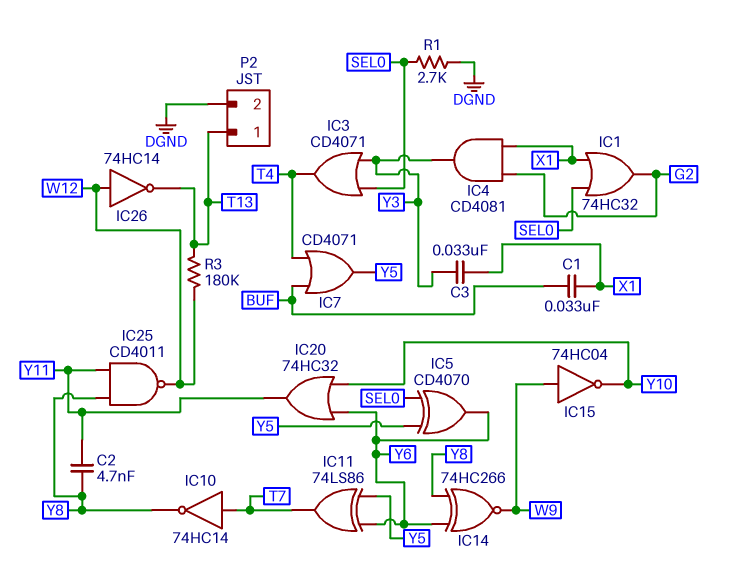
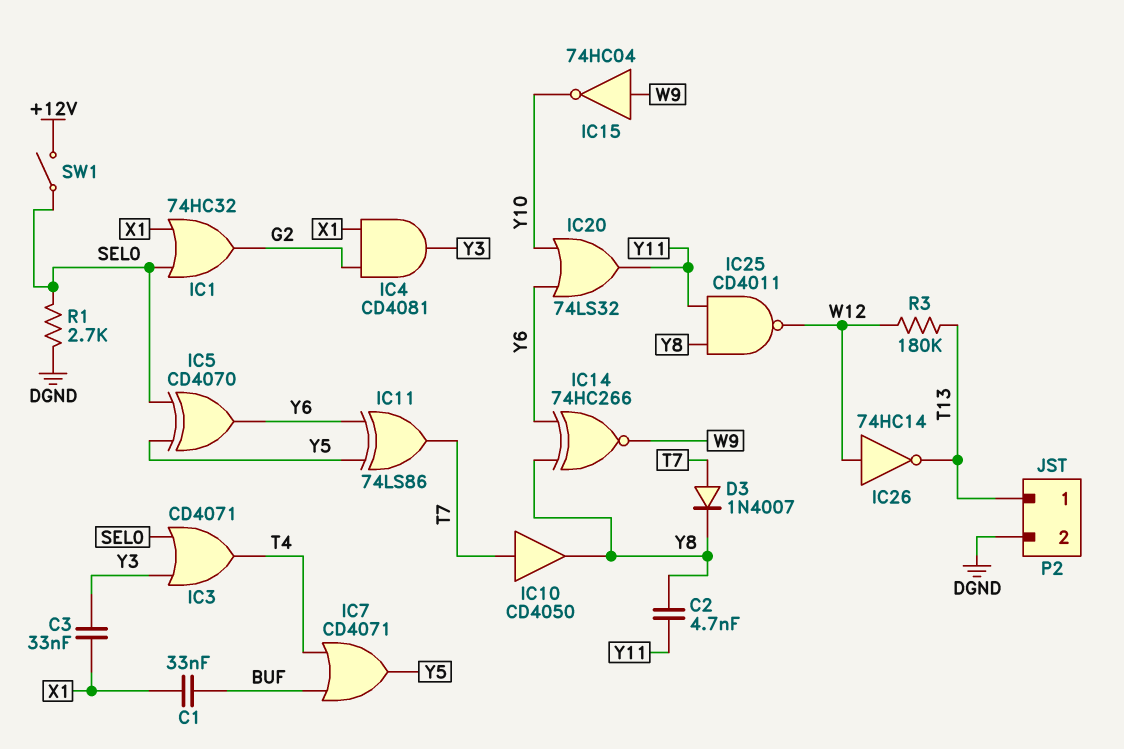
D3: none -> diode 1N4007 (A T7, K Y8)
IC10: NOT 74HC14 (in T7, out Y8) -> buffer CD4050 (in T7, out Y8)
IC20: OR 74HC32 (in Y6, in Y10, out Y11) -> OR 74LS32 (in Y6, in Y10, out Y11)
SW1: none -> switch (+12V, SEL0)

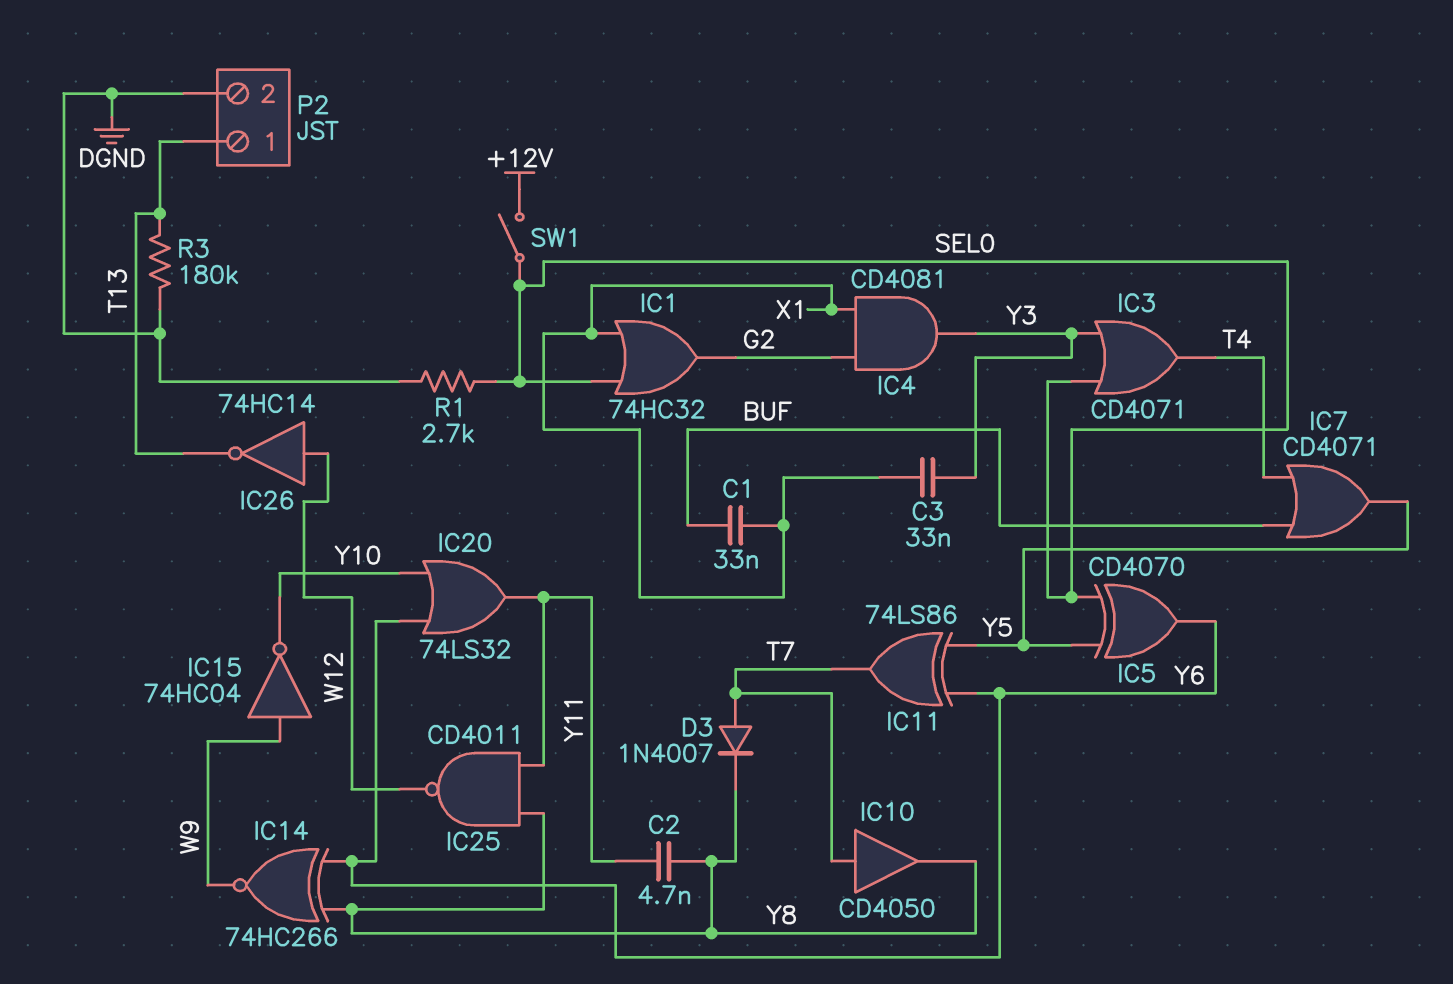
R3: 180k (T13, W12) -> 180k (DGND, T13)

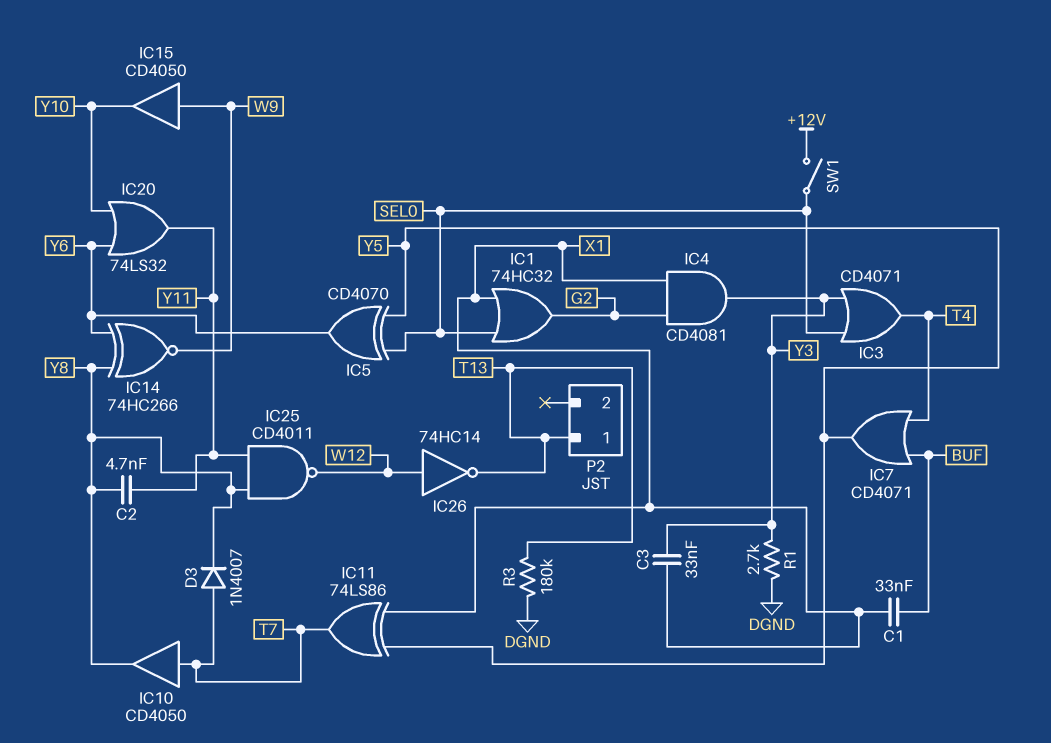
IC11: XOR 74LS86 (in Y5, in Y6, out T7) -> XOR 74LS86 (in X1, in Y5, out T7)
IC15: NOT 74HC04 (in W9, out Y10) -> buffer CD4050 (in W9, out Y10)
P2 pin 2: DGND -> none
R1: 2.7k (DGND, SEL0) -> 2.7k (DGND, Y3)

